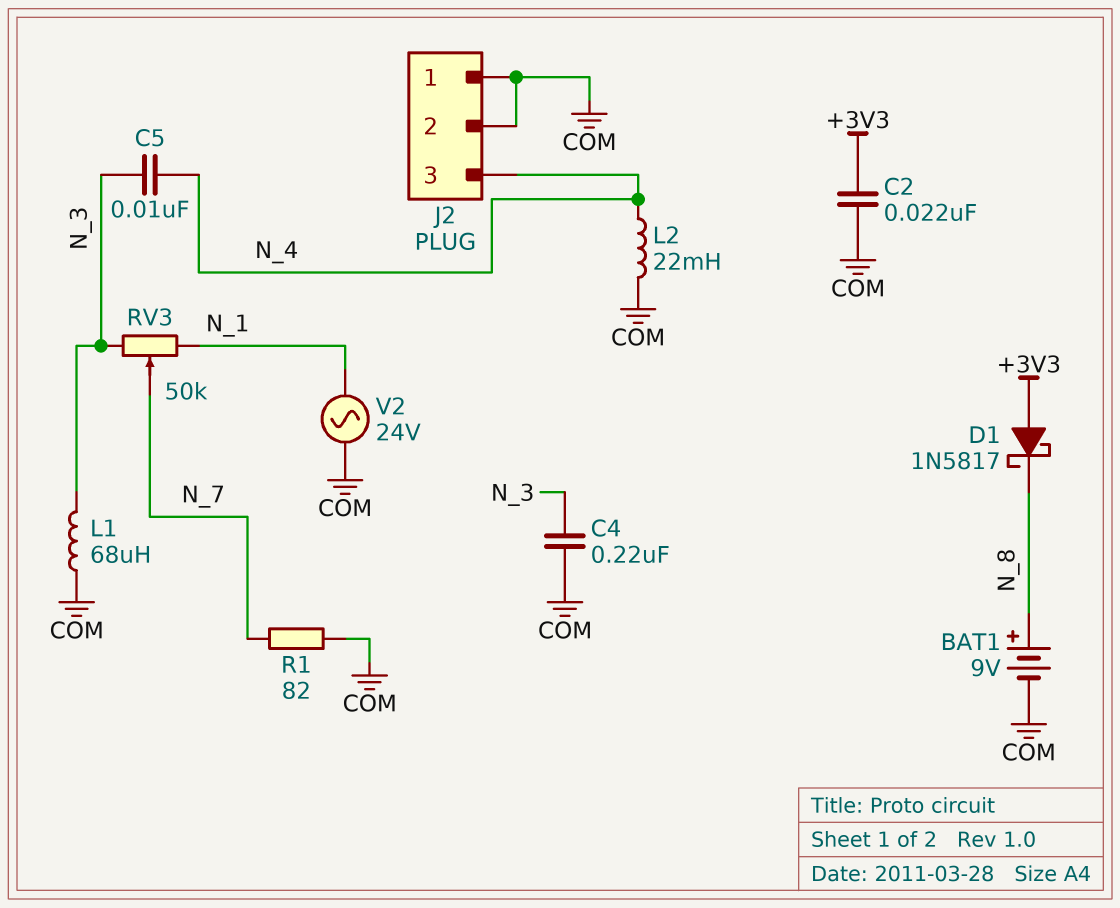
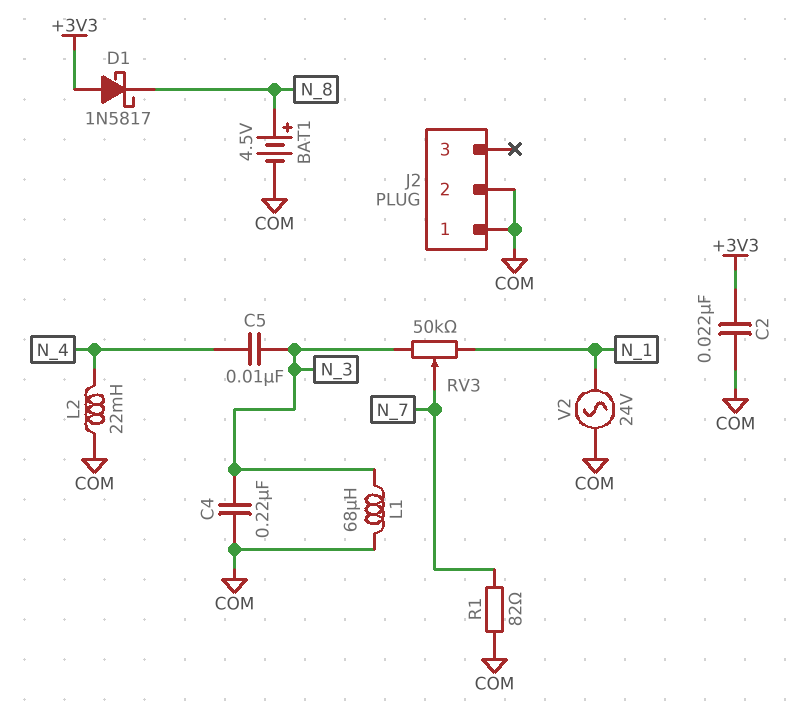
BAT1: 9V (plus N_8, minus COM) -> 4.5V (plus N_8, minus COM)
J2 pin 3: N_4 -> none

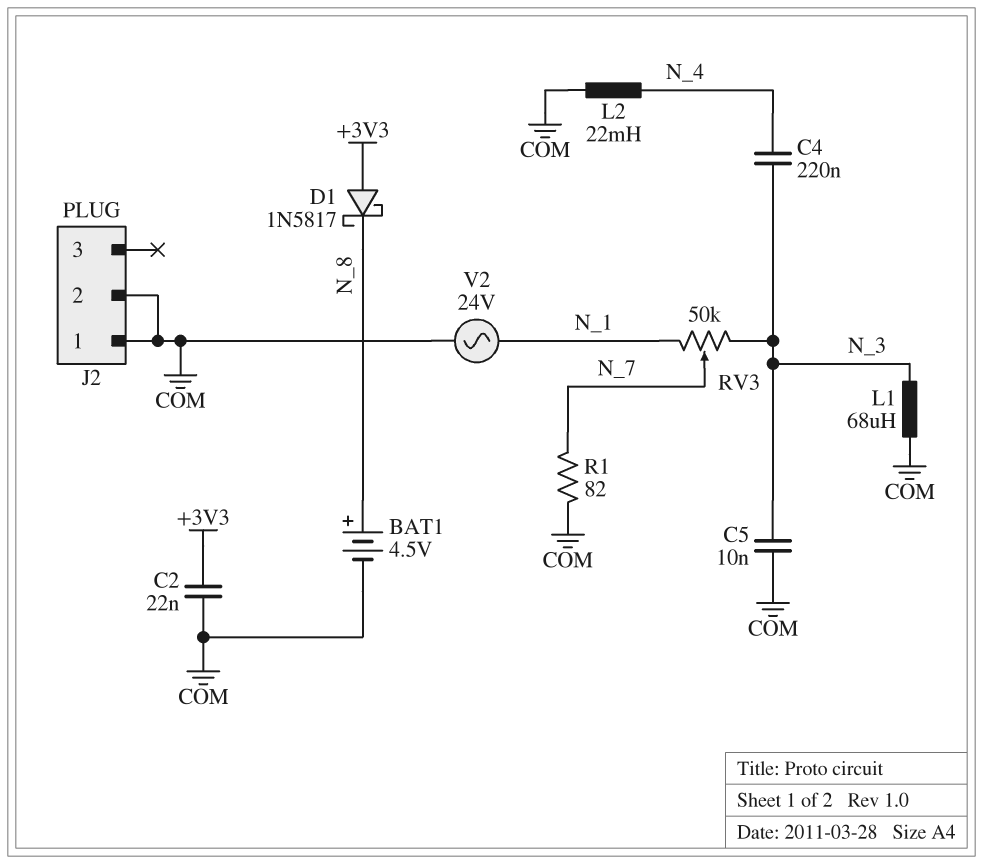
C4: 220nF (COM, N_3) -> 220nF (N_3, N_4)
C5: 10nF (N_3, N_4) -> 10nF (COM, N_3)

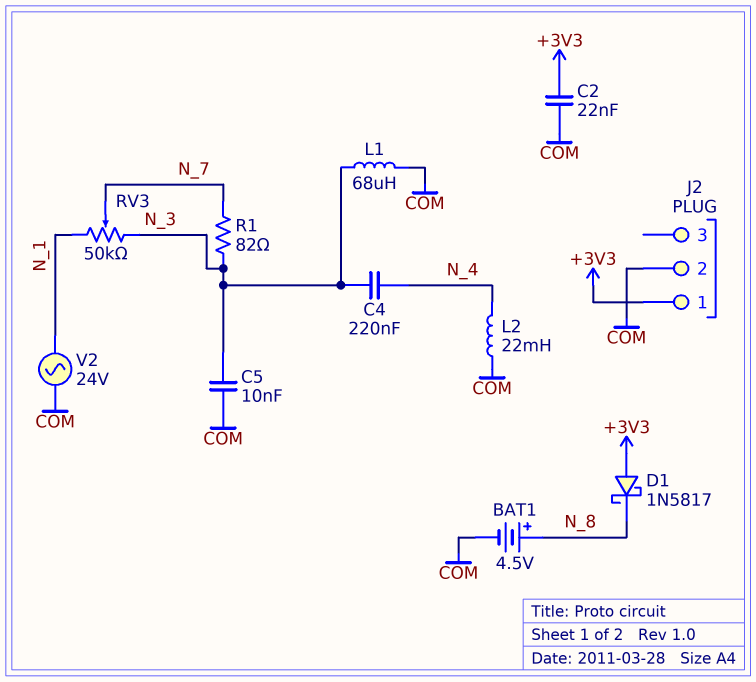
J2 pin 1: COM -> +3V3
R1: 82 (COM, N_7) -> 82 (N_3, N_7)

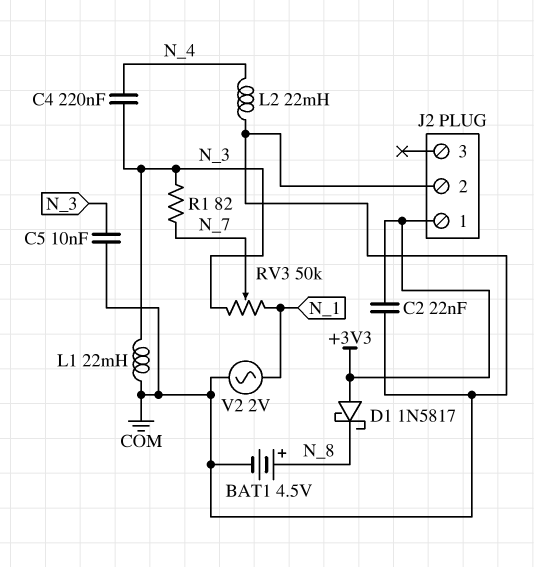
L1: 68uH (COM, N_3) -> 22mH (COM, N_3)
V2: AC 24V (COM, N_1) -> AC 2V (COM, N_1)

